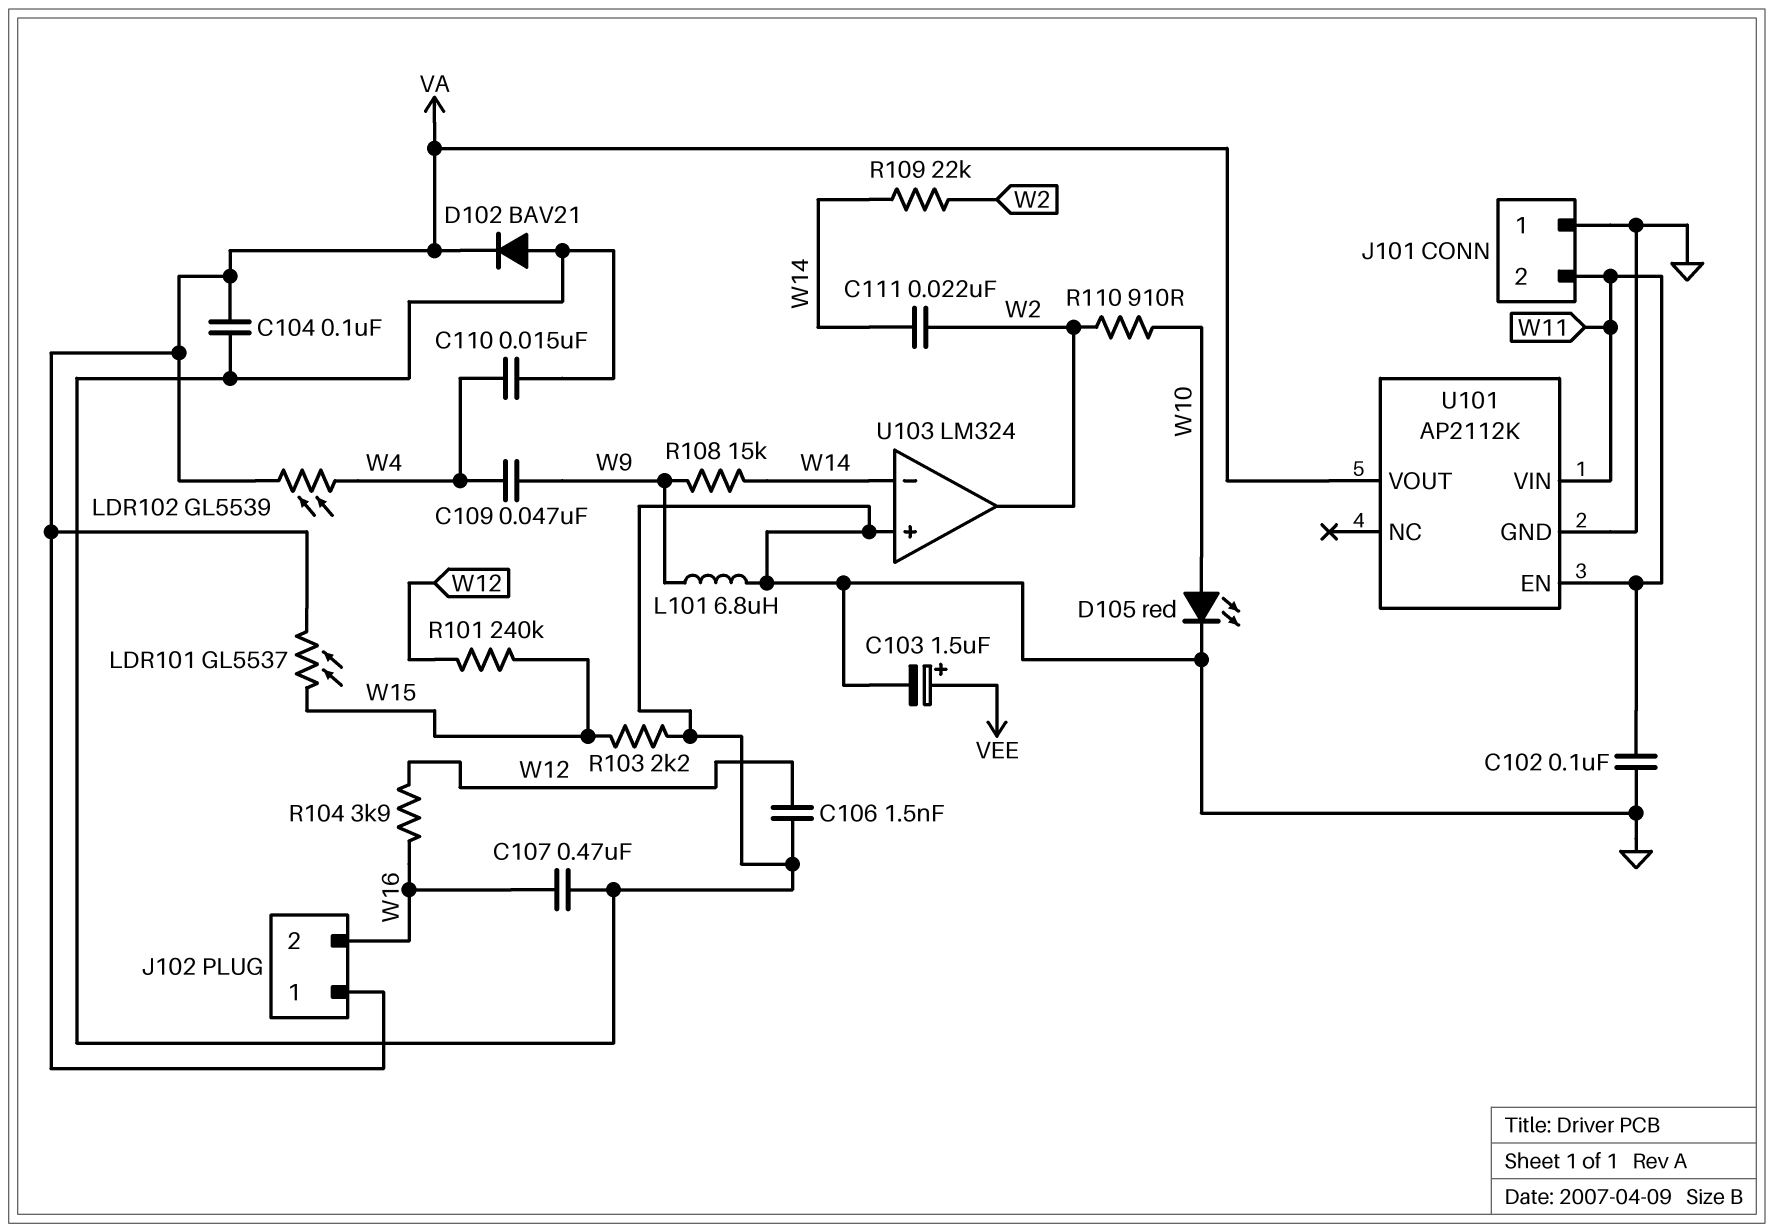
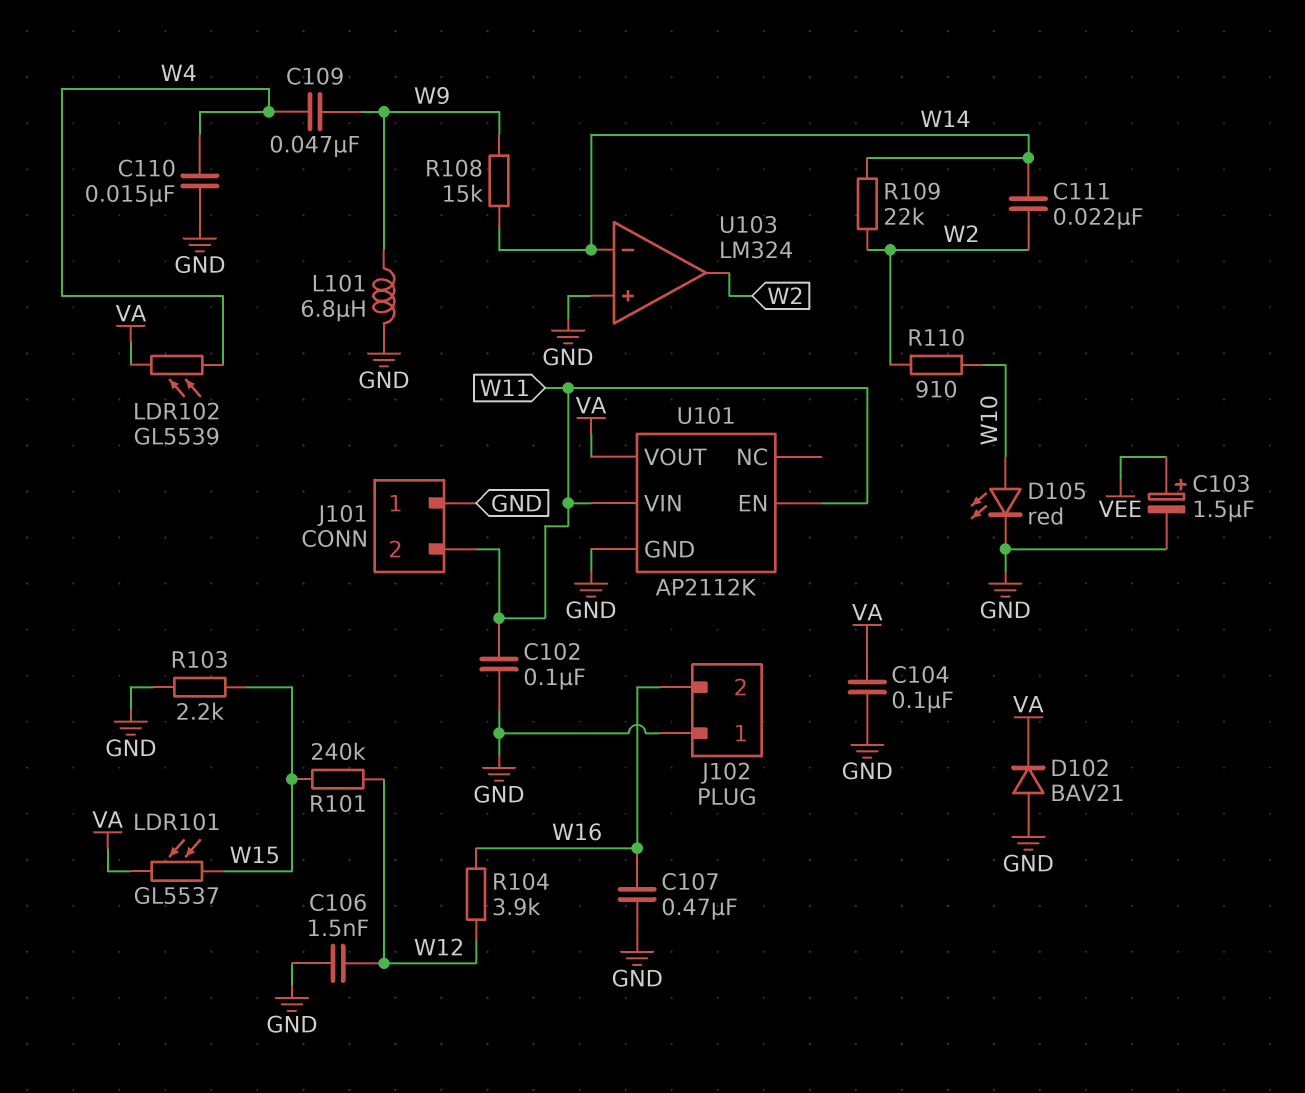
J102 pin 1: VA -> GND

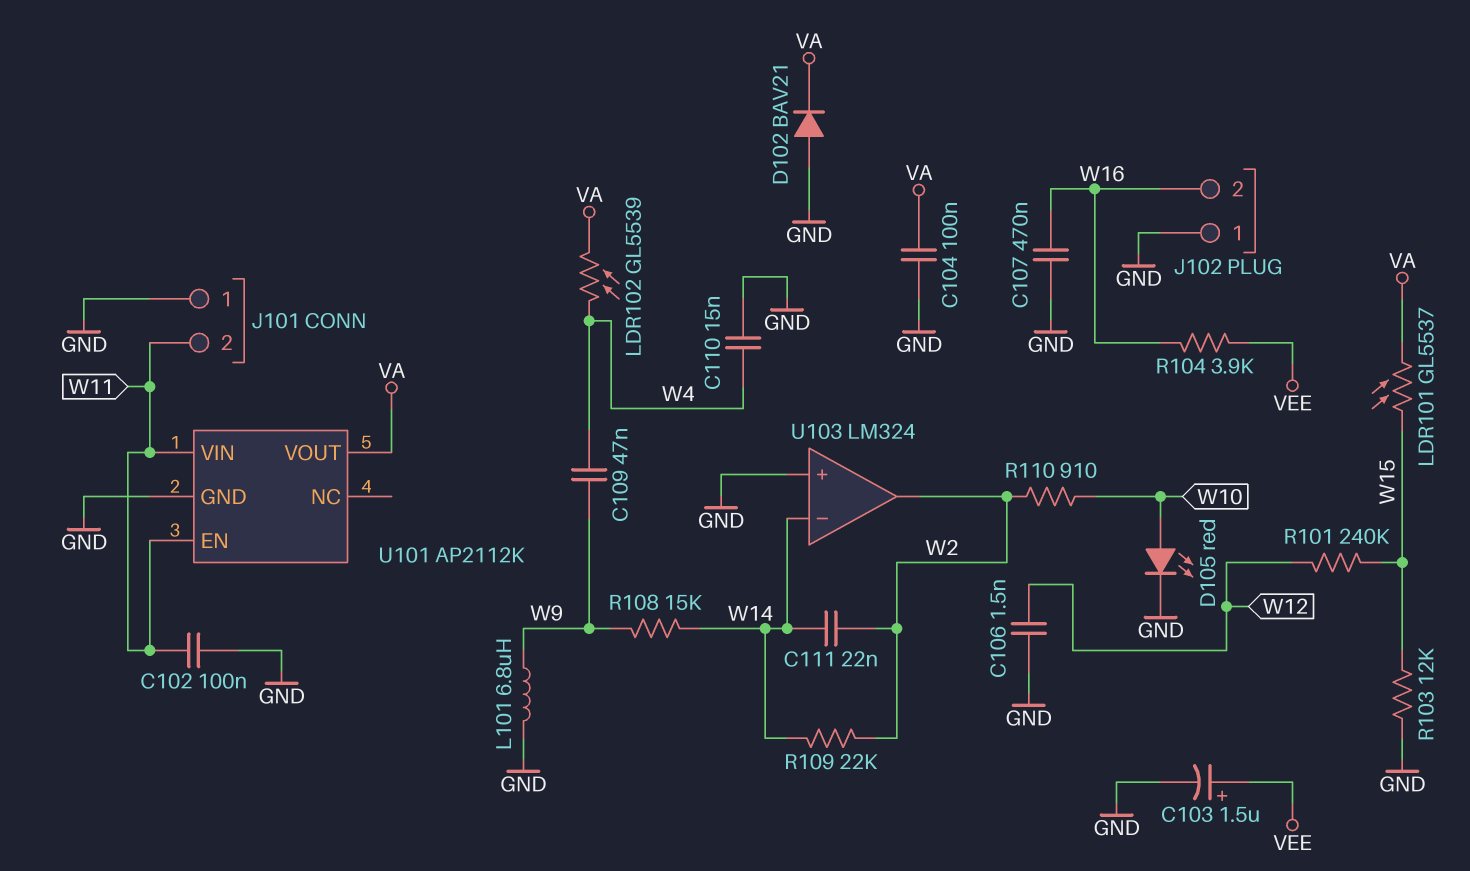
R103: 2.2k (GND, W15) -> 12k (GND, W15)
R104: 3.9k (W12, W16) -> 3.9k (VEE, W16)

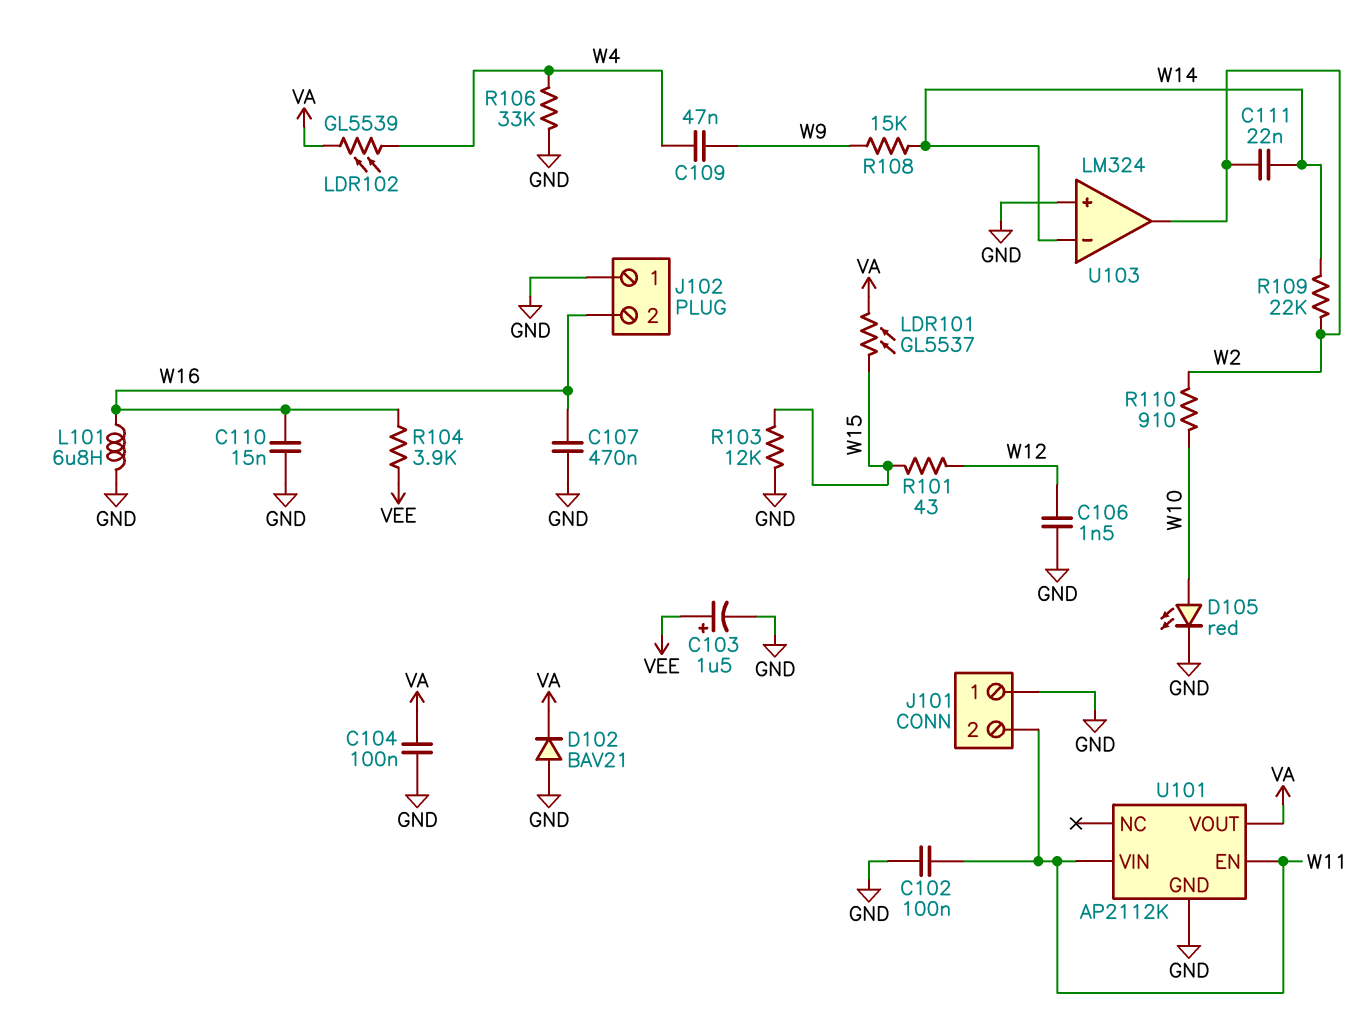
C110: 15nF (GND, W4) -> 15nF (GND, W16)
L101: 6.8uH (GND, W9) -> 6.8uH (GND, W16)
R101: 240k (W12, W15) -> 43 (W12, W15)
R106: none -> 33k (GND, W4)

